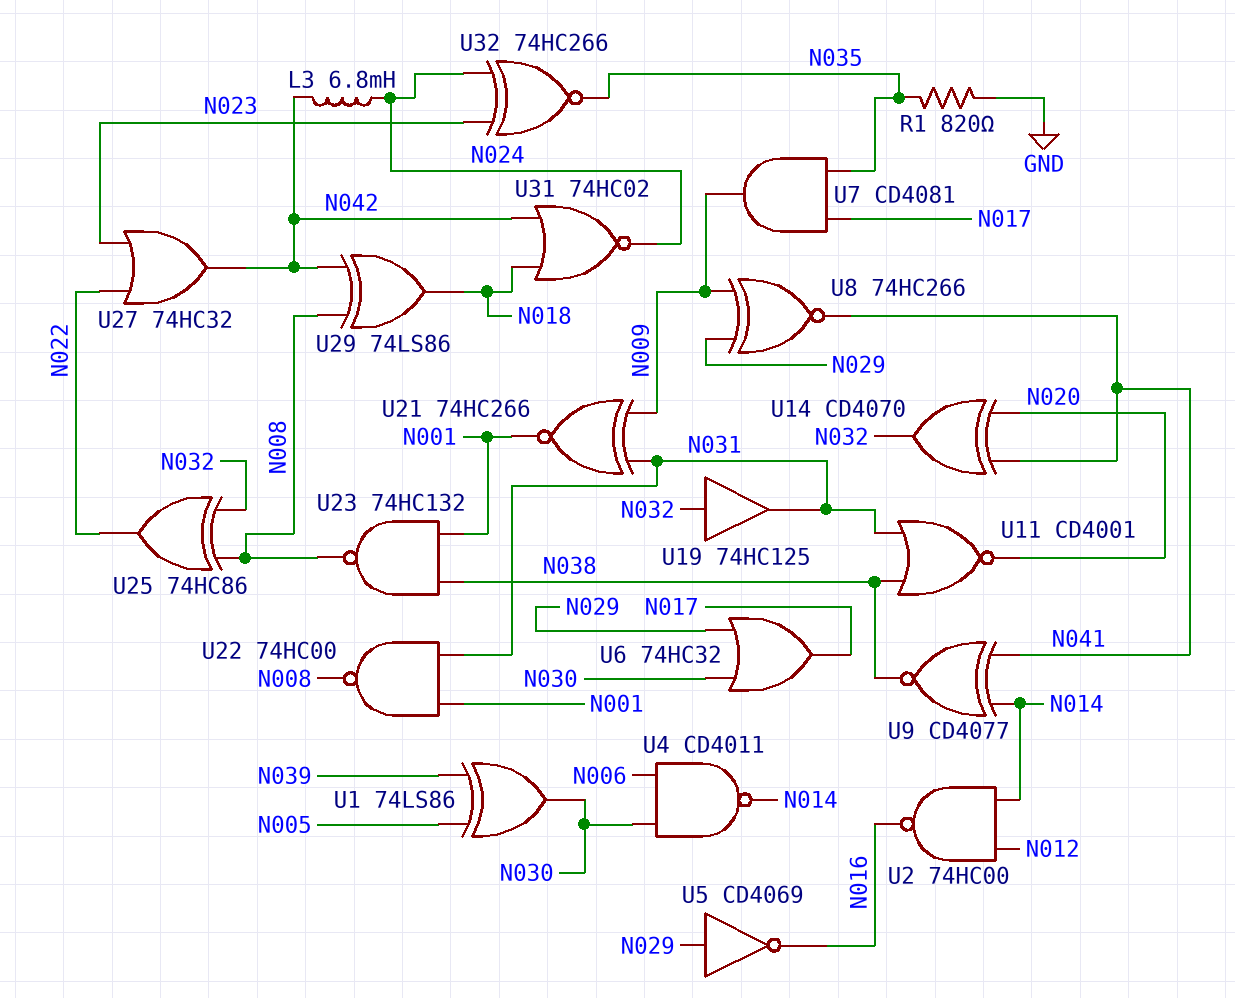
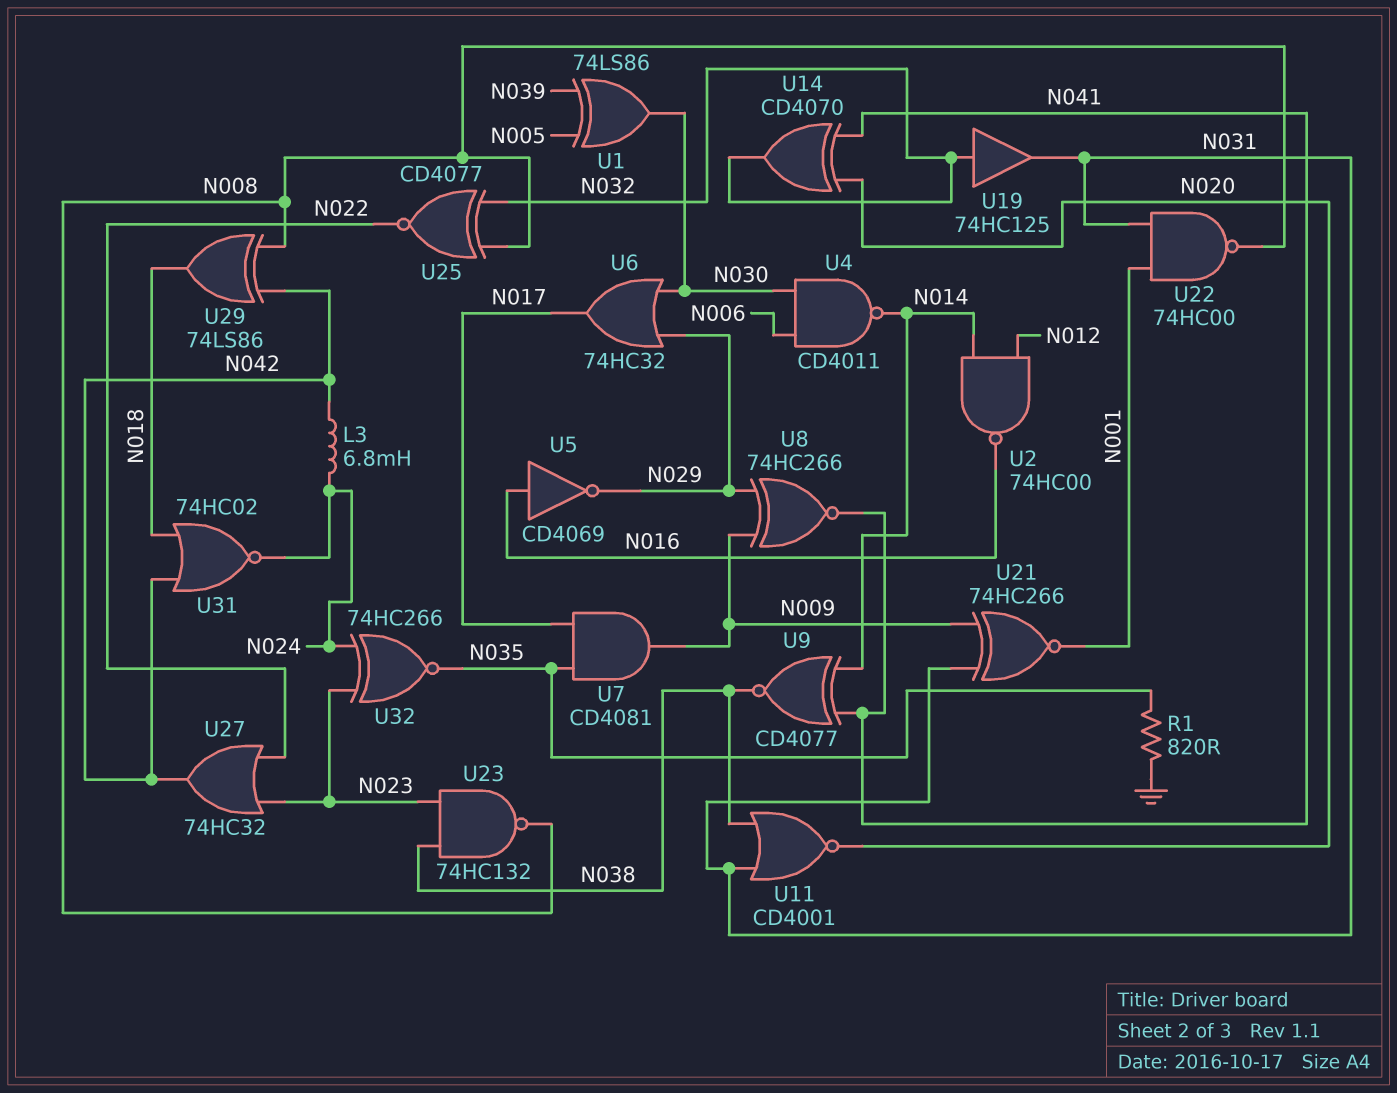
U5: NOT CD4069 (in N029, out N016) -> NOT CD4069 (in N016, out N029)
U23: NAND 74HC132 (in N001, in N038, out N008) -> NAND 74HC132 (in N023, in N038, out N008)
U25: XOR 74HC86 (in N008, in N032, out N022) -> XNOR CD4077 (in N008, in N032, out N022)

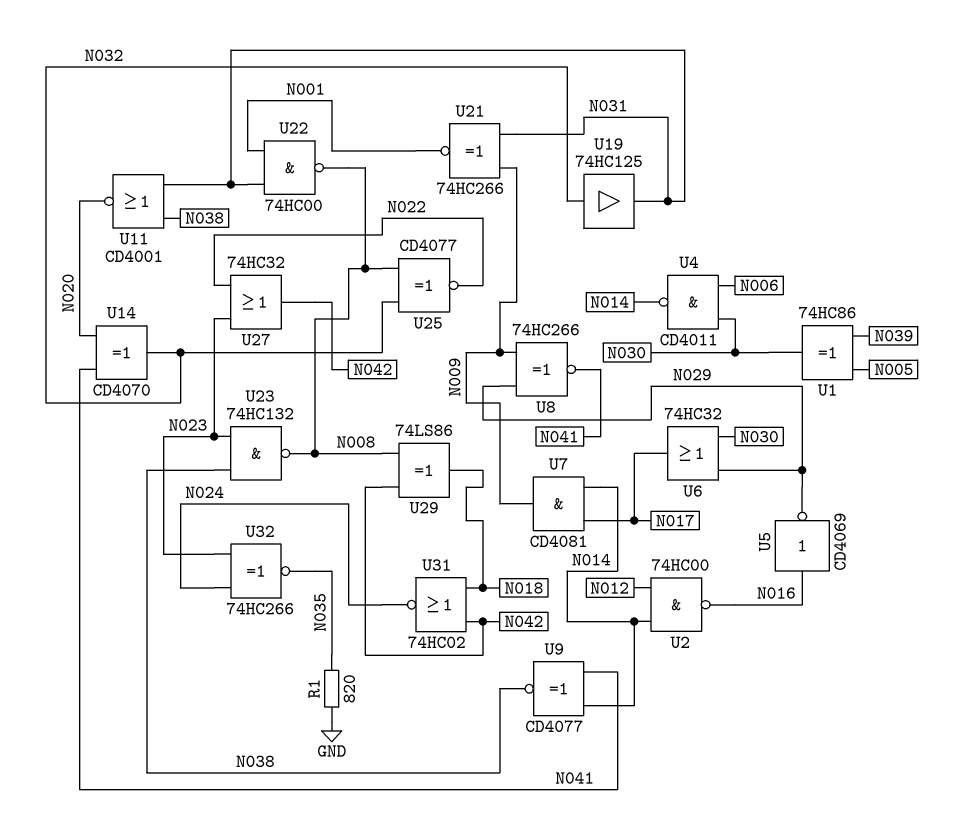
L3: 6.8mH (N024, N042) -> none
U1: XOR 74LS86 (in N005, in N039, out N030) -> XOR 74HC86 (in N005, in N039, out N030)
U7: AND CD4081 (in N017, in N035, out N009) -> AND CD4081 (in N014, in N017, out N009)

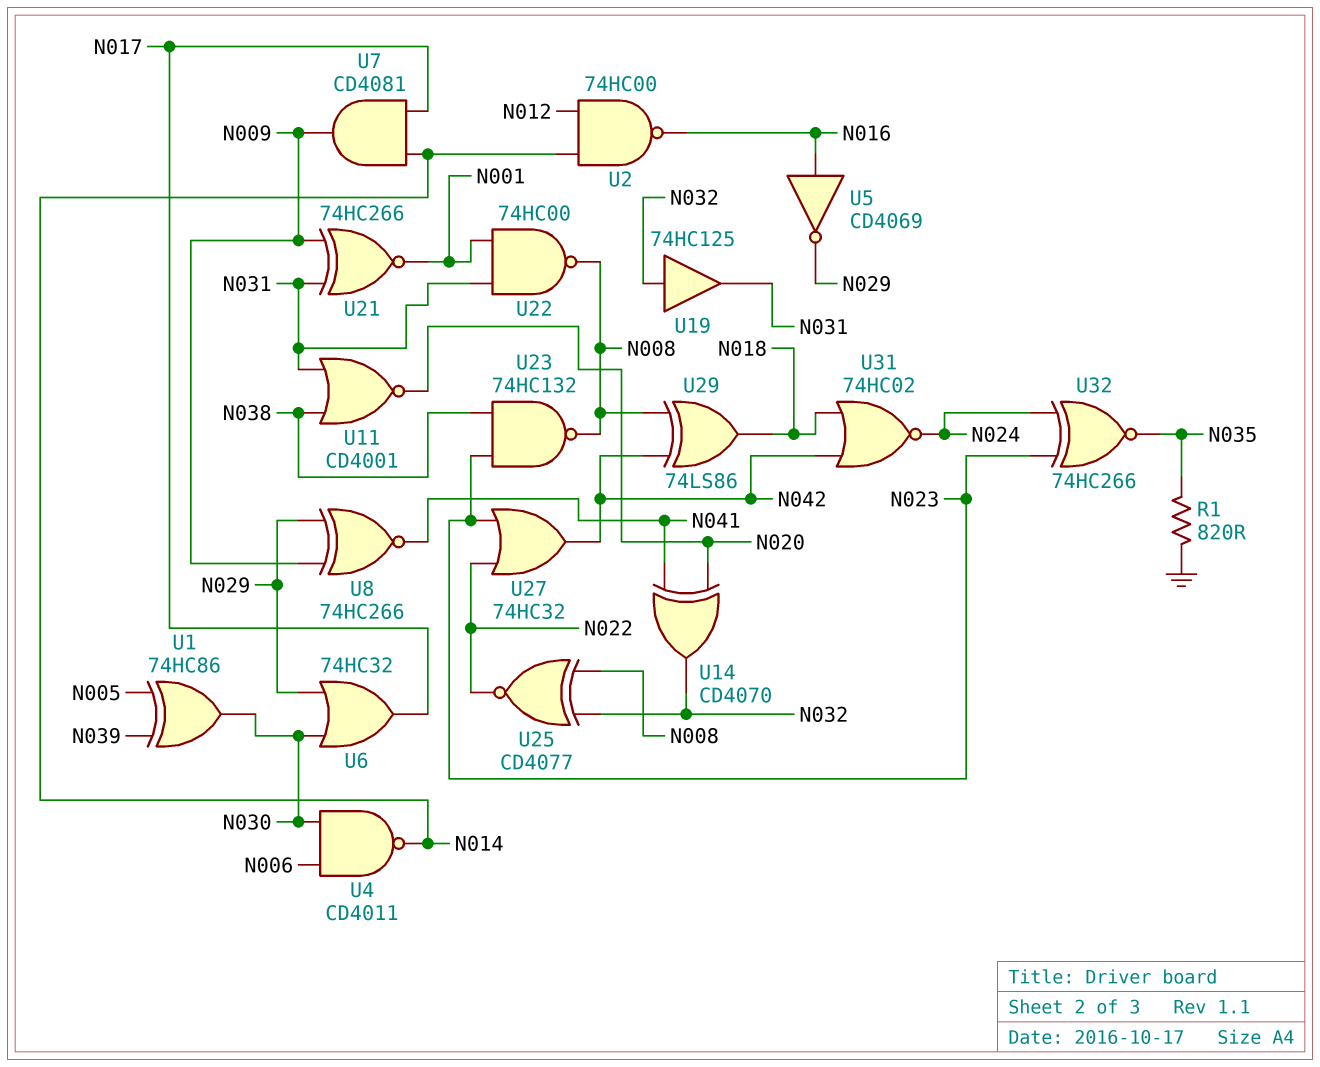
U9: XNOR CD4077 (in N014, in N041, out N038) -> none

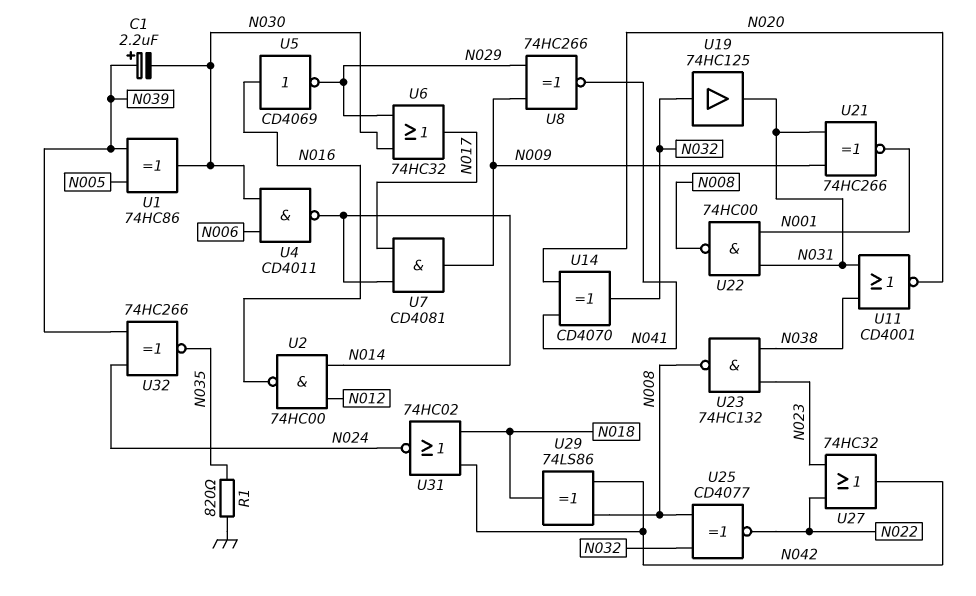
C1: none -> 2.2uF (plus N039, minus N030)
U32: XNOR 74HC266 (in N023, in N024, out N035) -> XNOR 74HC266 (in N024, in N039, out N035)

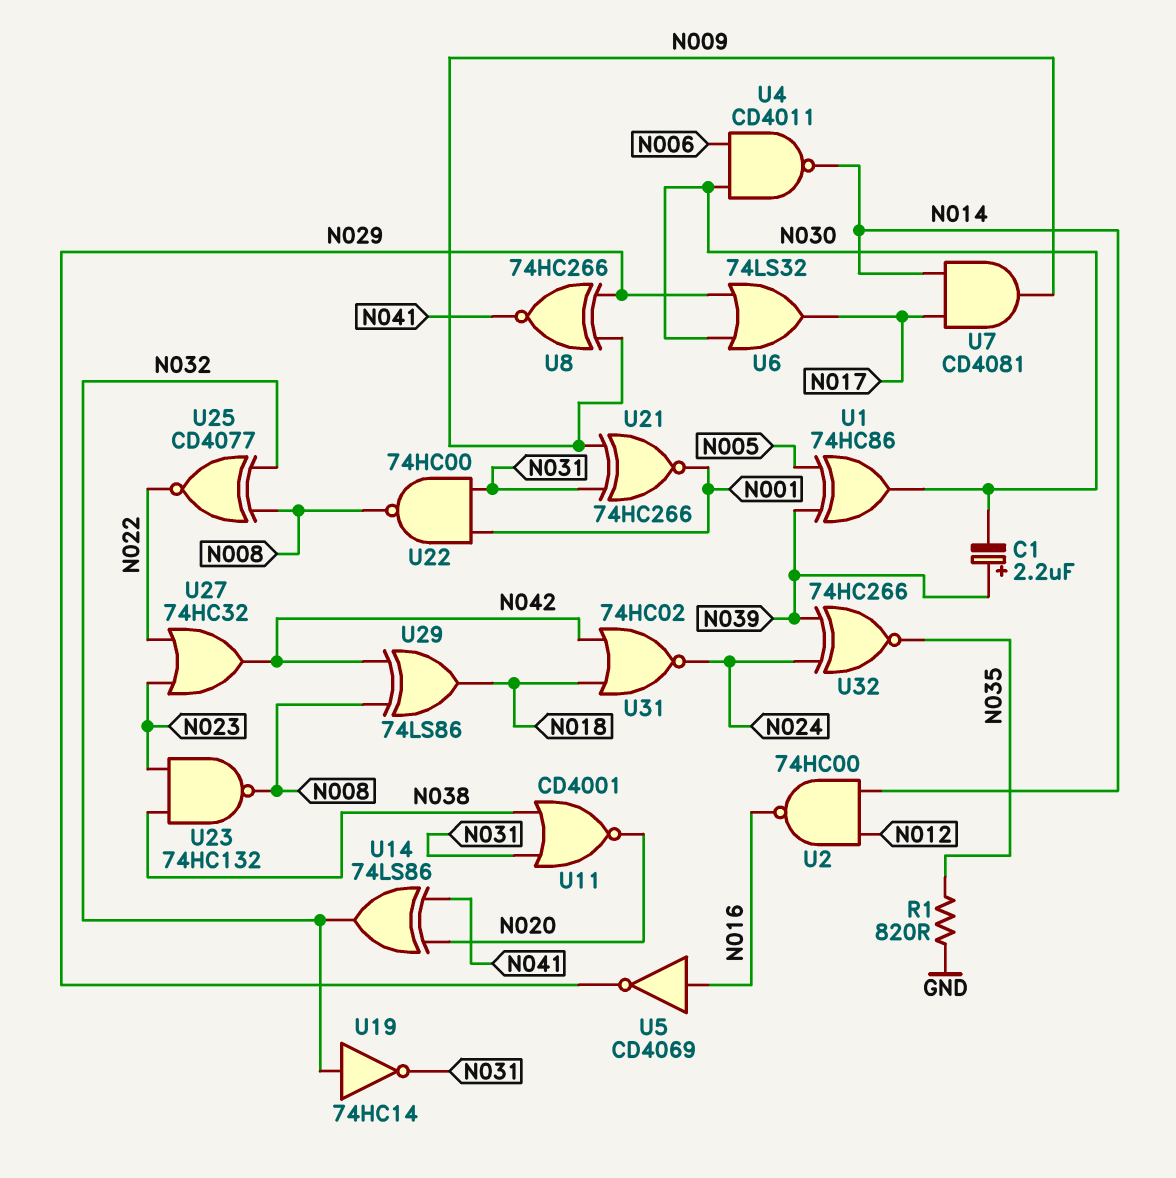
U6: OR 74HC32 (in N029, in N030, out N017) -> OR 74LS32 (in N029, in N030, out N017)
U14: XOR CD4070 (in N020, in N041, out N032) -> XOR 74LS86 (in N020, in N041, out N032)
U19: buffer 74HC125 (in N032, out N031) -> NOT 74HC14 (in N032, out N031)

